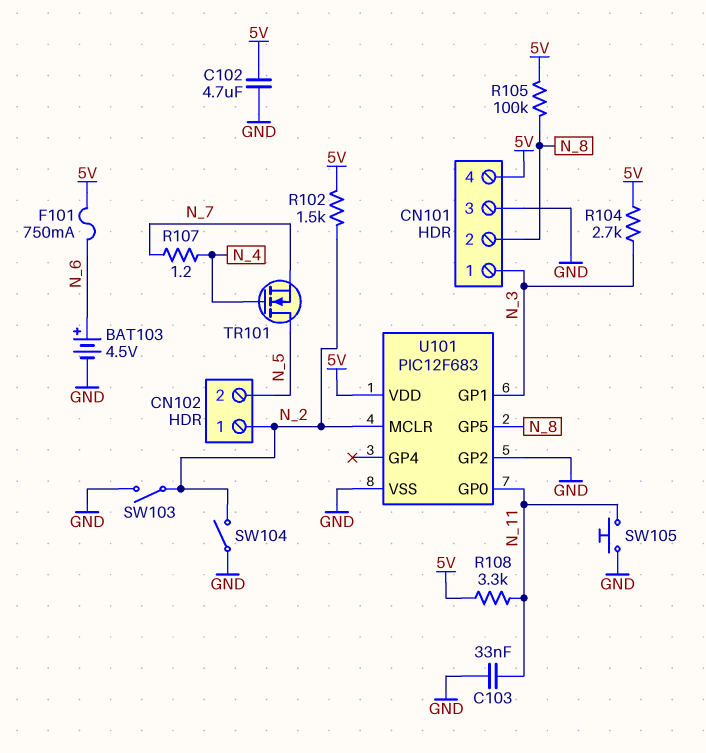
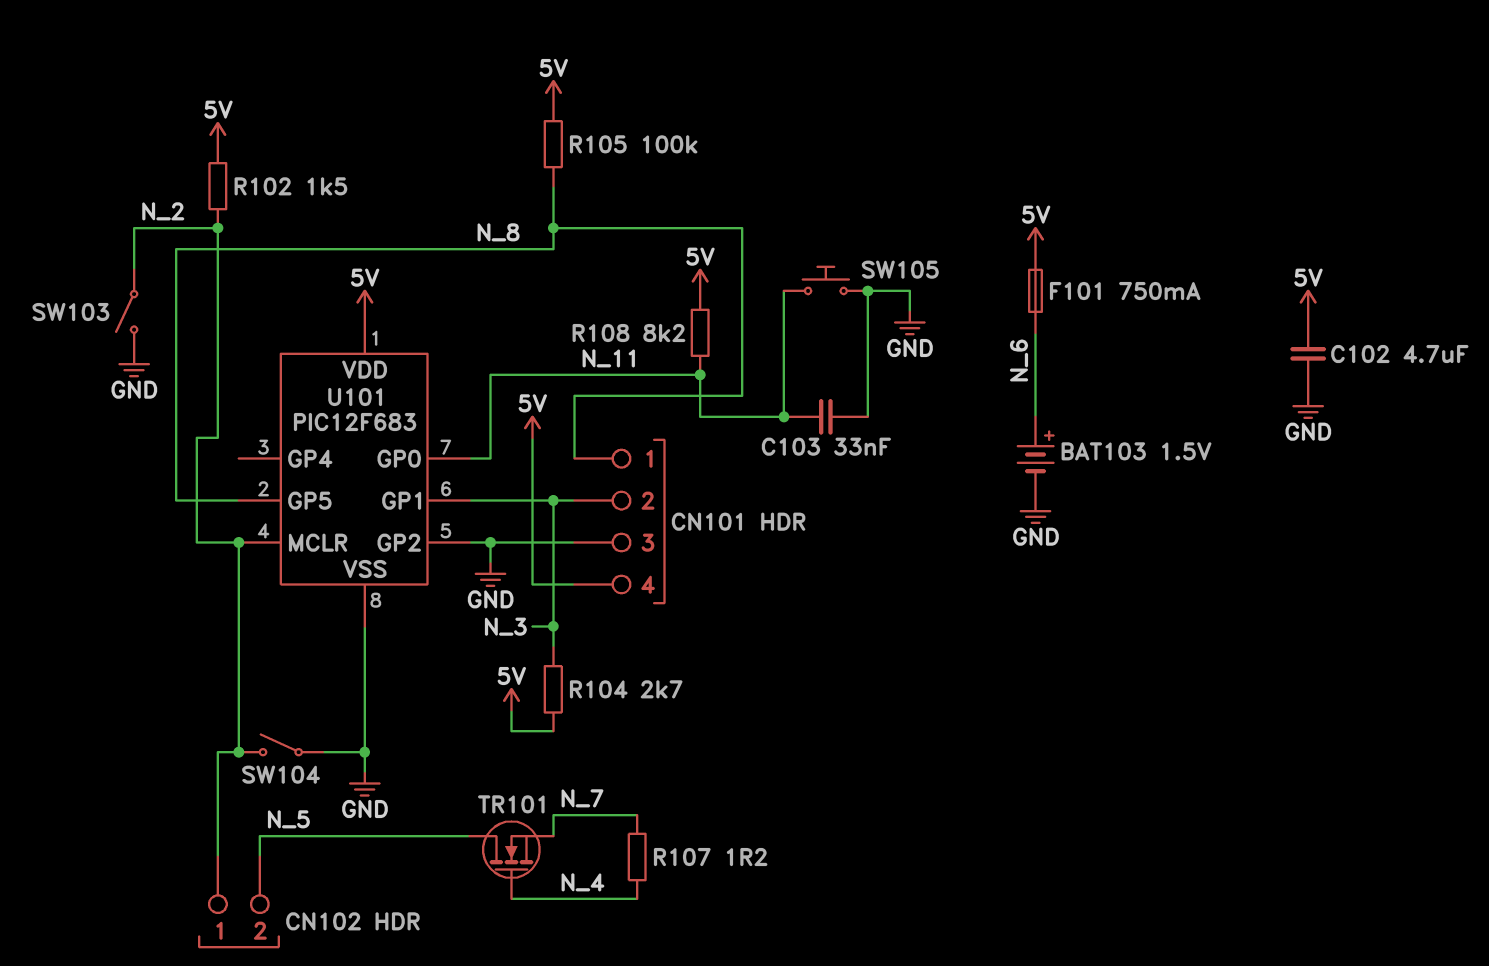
BAT103: 4.5V (plus N_6, minus GND) -> 1.5V (plus N_6, minus GND)
CN101 pin 1: N_3 -> N_8
CN101 pin 2: N_8 -> N_3
R108: 3.3k (5V, N_11) -> 8.2k (5V, N_11)

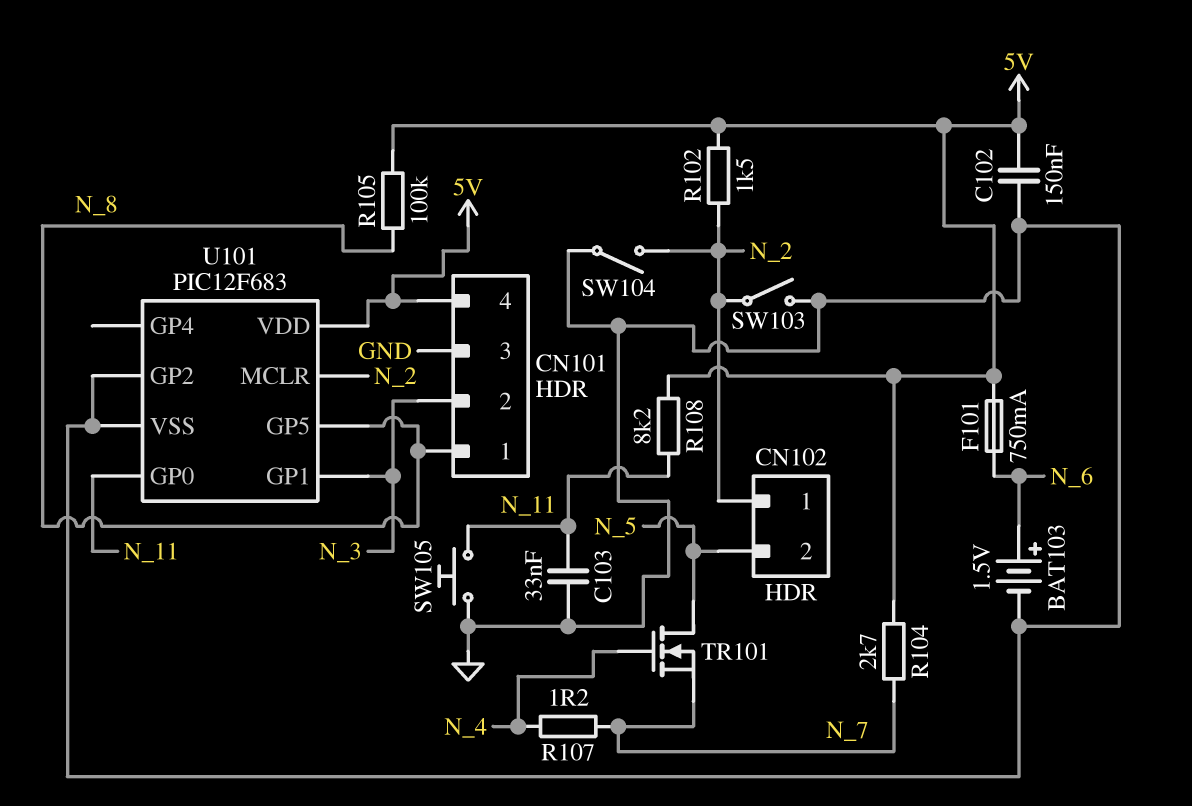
C102: 4.7uF (5V, GND) -> 150nF (5V, GND)
R104: 2.7k (5V, N_3) -> 2.7k (5V, N_7)

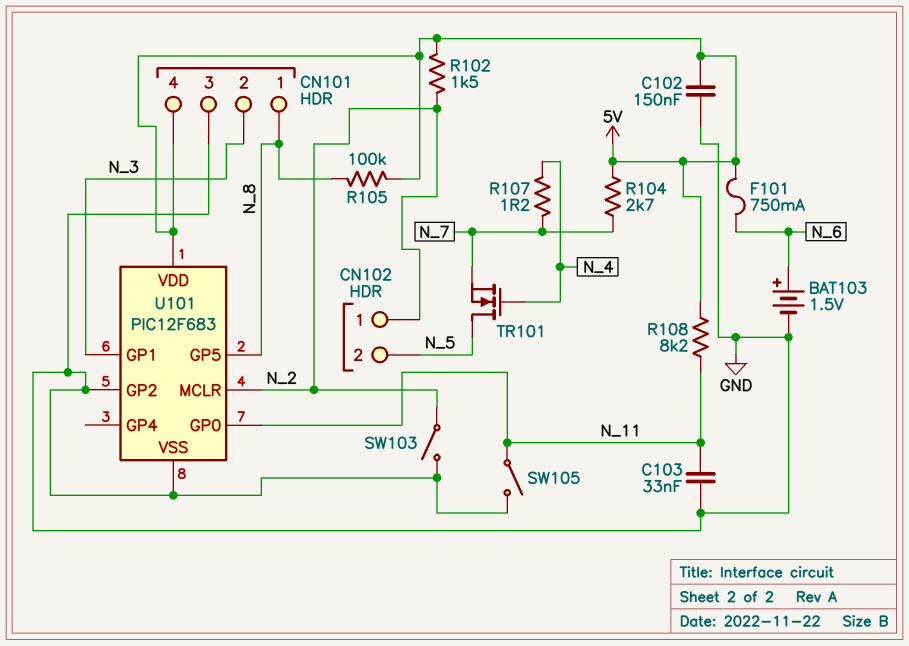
SW104: switch (GND, N_2) -> none
SW105: button (GND, N_11) -> switch (GND, N_11)

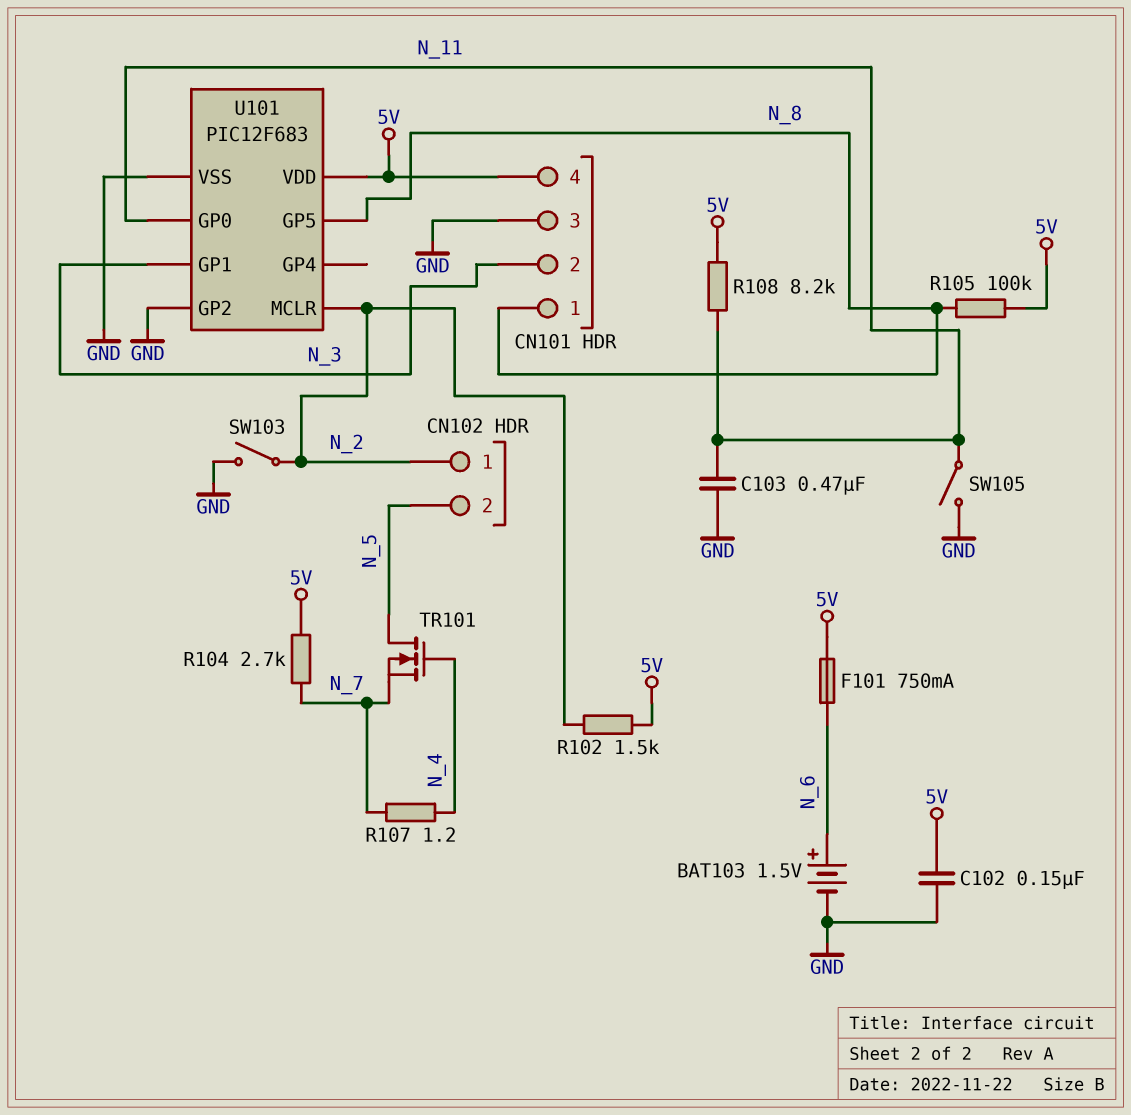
C103: 33nF (GND, N_11) -> 470nF (GND, N_11)

